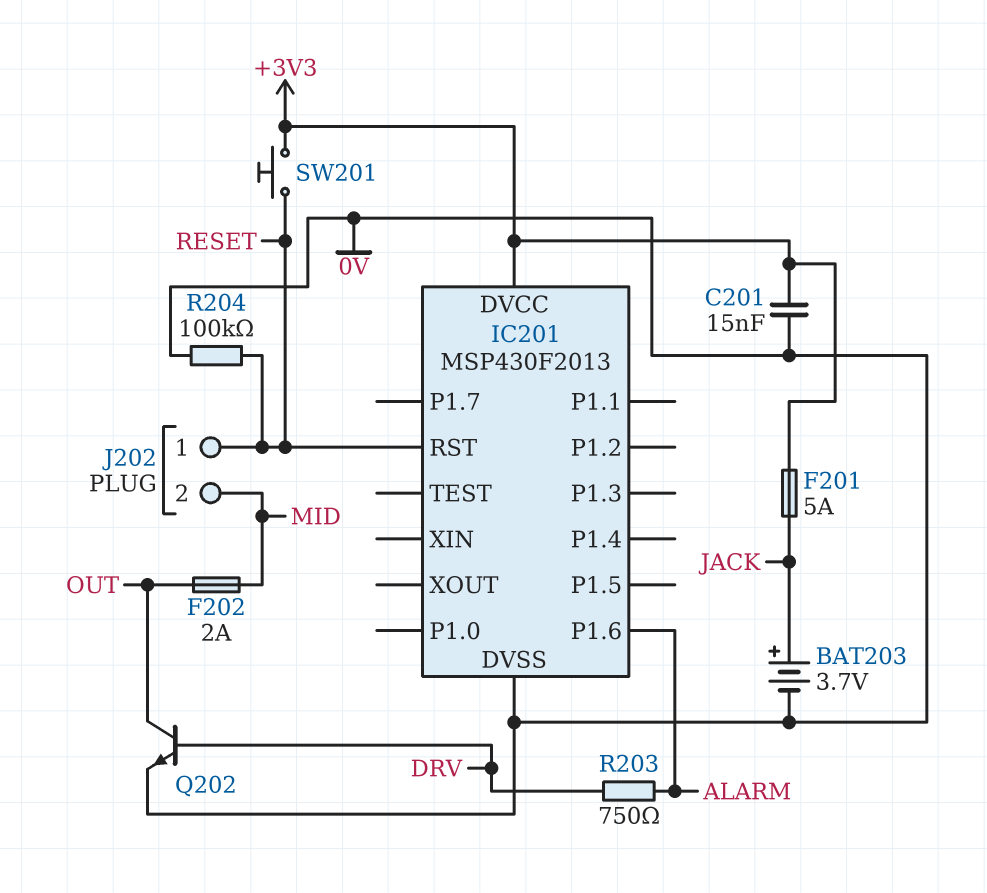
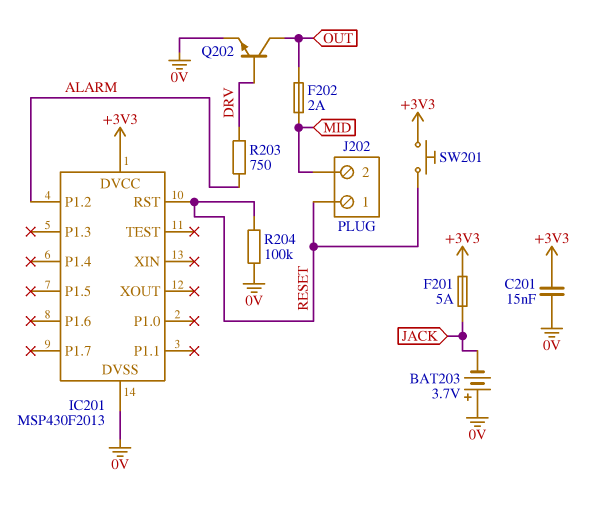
BAT203: 3.7V (plus JACK, minus 0V) -> 3.7V (plus 0V, minus JACK)
IC201 pin P1.2: none -> ALARM
IC201 pin P1.6: ALARM -> none

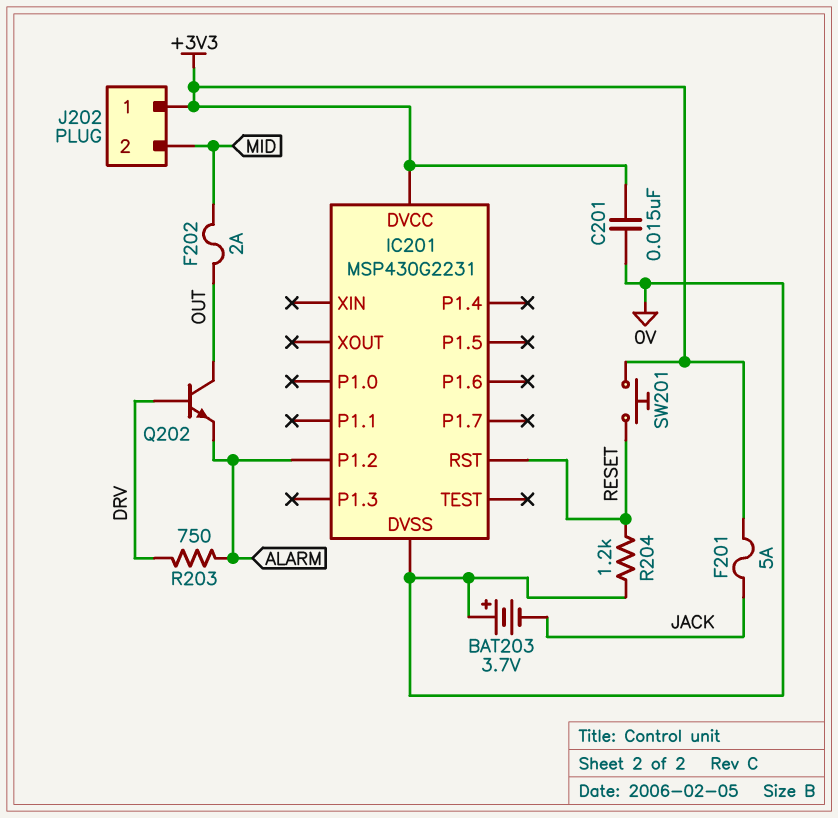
IC201: MSP430F2013 -> MSP430G2231
J202 pin 1: RESET -> +3V3
Q202: NPN (B DRV, C OUT, E 0V) -> NPN (B DRV, C OUT, E ALARM)
R204: 100k (0V, RESET) -> 1.2k (0V, RESET)

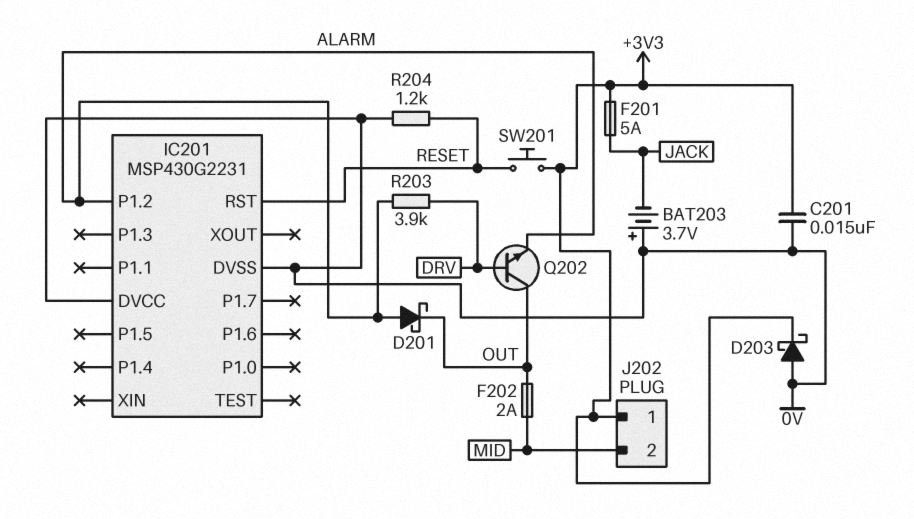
D201: none -> schottky (A ALARM, K OUT)
D203: none -> schottky (A 0V, K +3V3)
IC201 pin DVCC: +3V3 -> 0V
R203: 750 (ALARM, DRV) -> 3.9k (ALARM, DRV)

